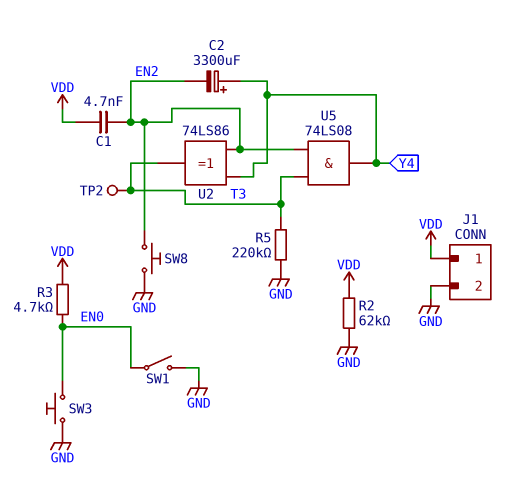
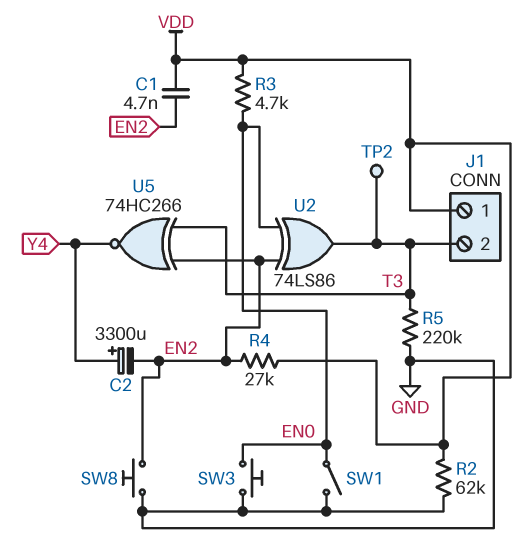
J1 pin 2: GND -> T3
R4: none -> 27k (EN2, VDD)
U2: XOR 74LS86 (in EN2, in Y4, out T3) -> XOR 74LS86 (in EN0, in EN2, out T3)
U5: AND 74LS08 (in EN2, in T3, out Y4) -> XNOR 74HC266 (in EN2, in T3, out Y4)

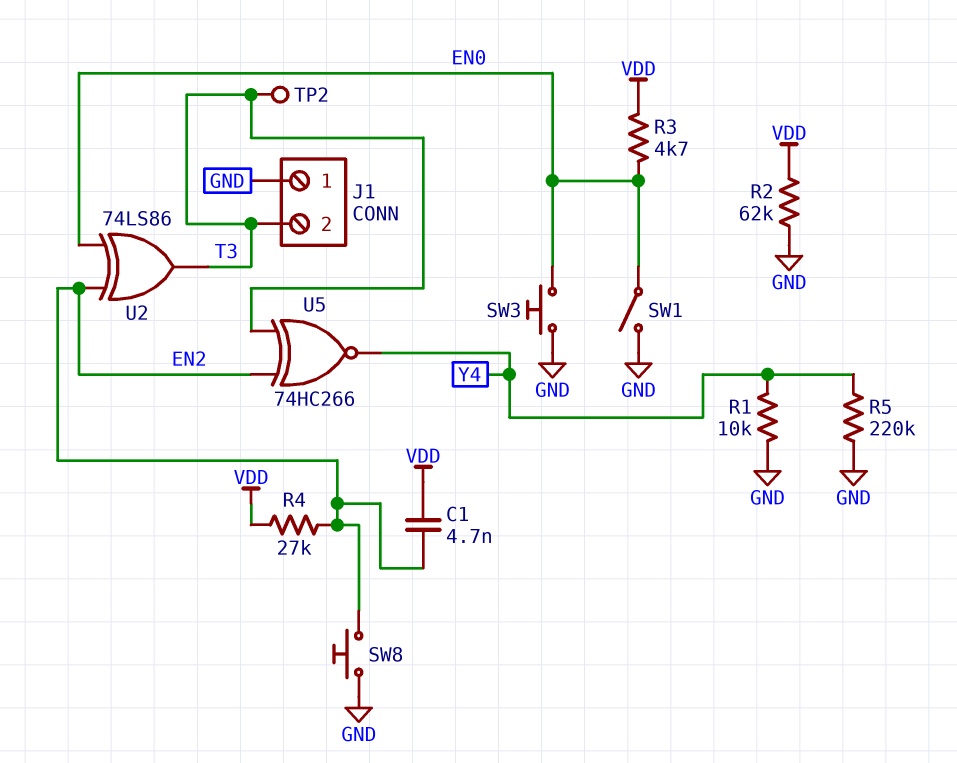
C2: 3300uF (plus Y4, minus EN2) -> none
J1 pin 1: VDD -> GND
R1: none -> 10k (GND, Y4)
R5: 220k (GND, T3) -> 220k (GND, Y4)

